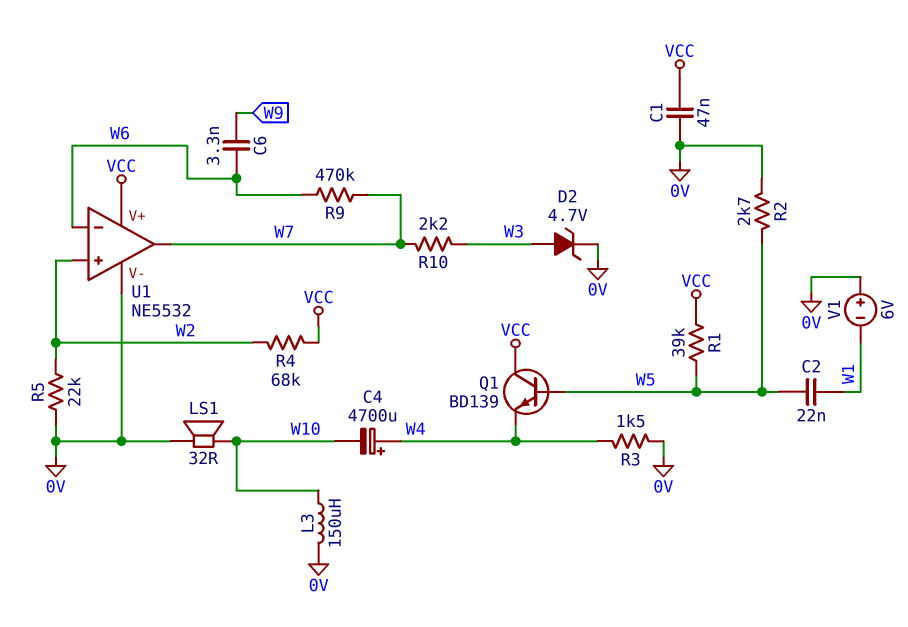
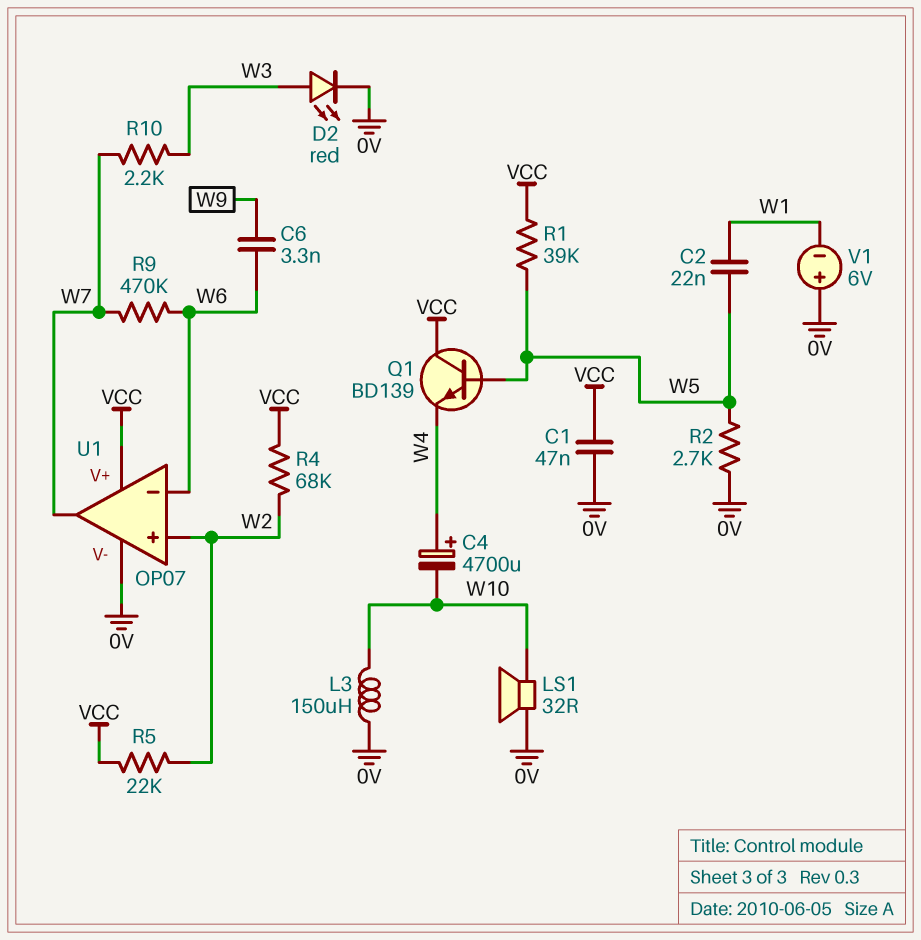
D2: zener 4.7V (A W3, K 0V) -> LED red (A W3, K 0V)
R3: 1.5k (0V, W4) -> none
R5: 22k (0V, W2) -> 22k (VCC, W2)
U1: NE5532 -> OP07

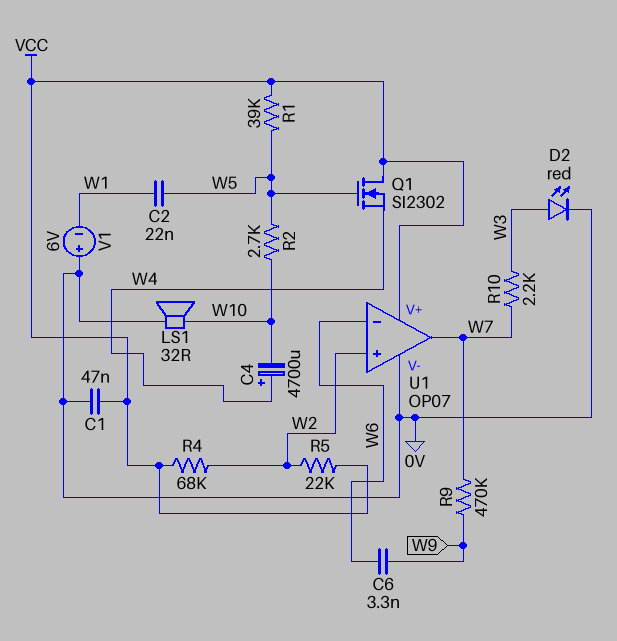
L3: 150uH (0V, W10) -> none
Q1: NPN BD139 (B W5, C VCC, E W4) -> NMOS SI2302 (G W5, D VCC, S W4)
R2: 2.7k (0V, W5) -> 2.7k (W5, W10)
R9: 470k (W6, W7) -> 470k (W7, W9)

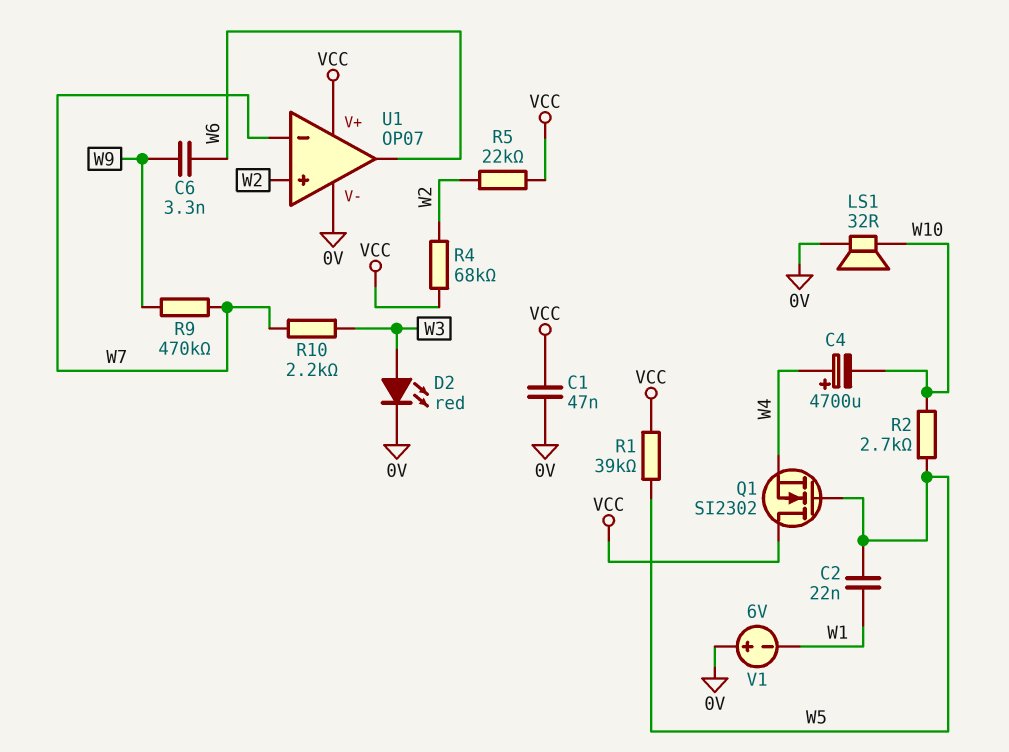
U1 pin in-: W6 -> W7
U1 pin out: W7 -> W6

